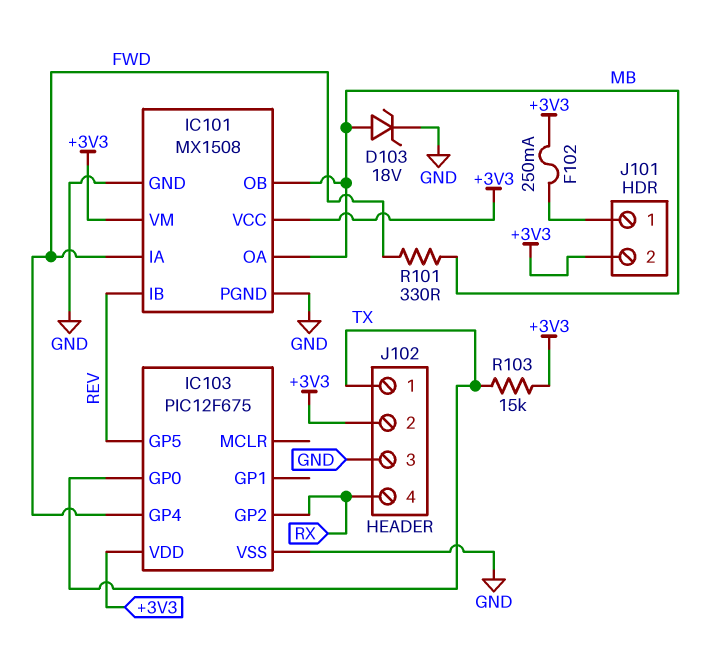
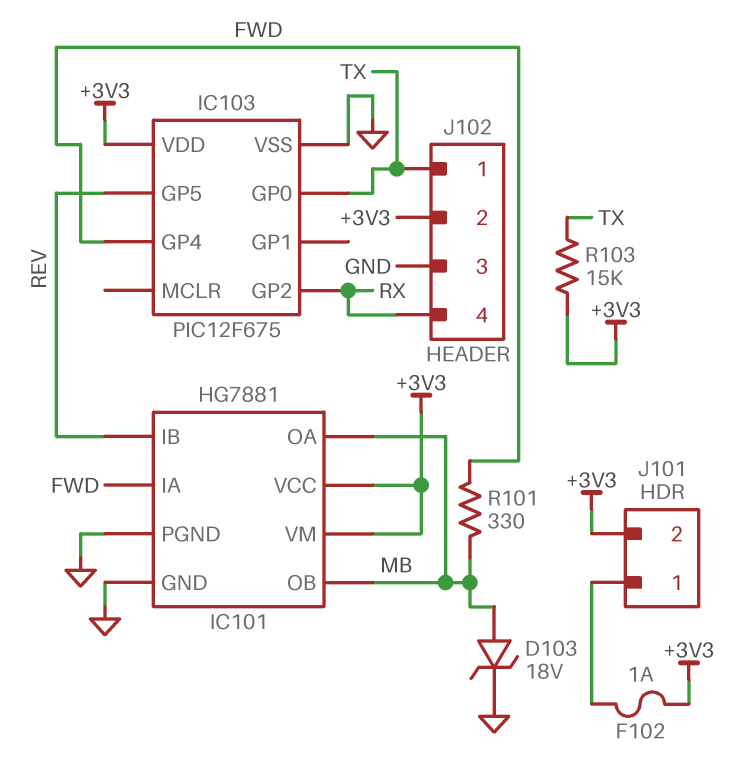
F102: 250mA (+3V3, J101/1) -> 1A (+3V3, J101/1)
IC101: MX1508 -> HG7881

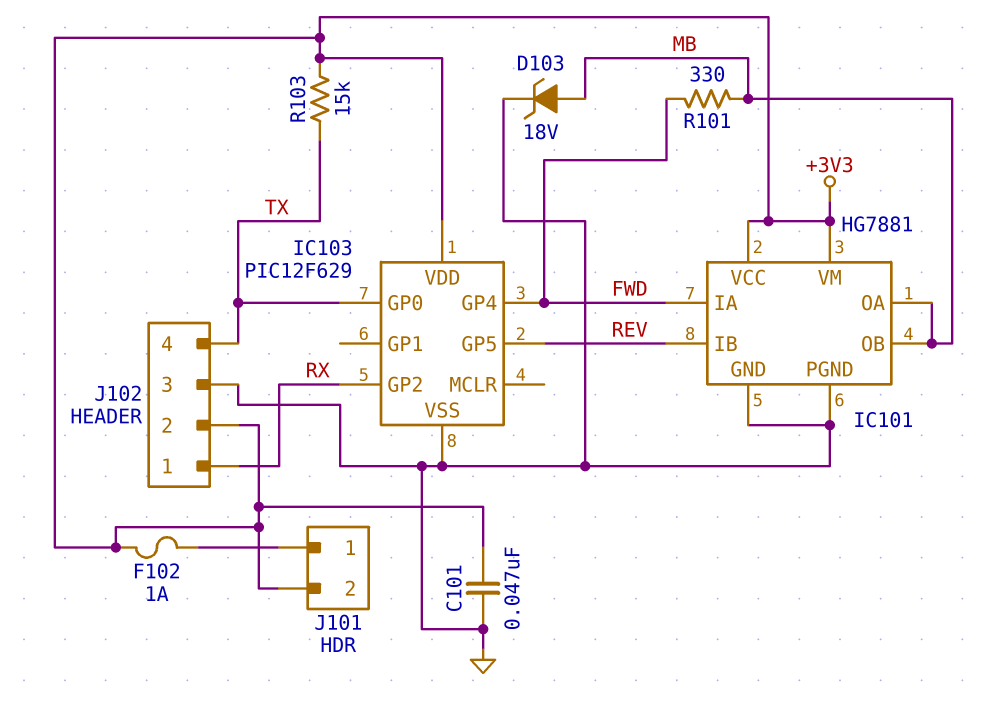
C101: none -> 47nF (+3V3, GND)
IC103: PIC12F675 -> PIC12F629
J102 pin 1: TX -> RX
J102 pin 4: RX -> TX

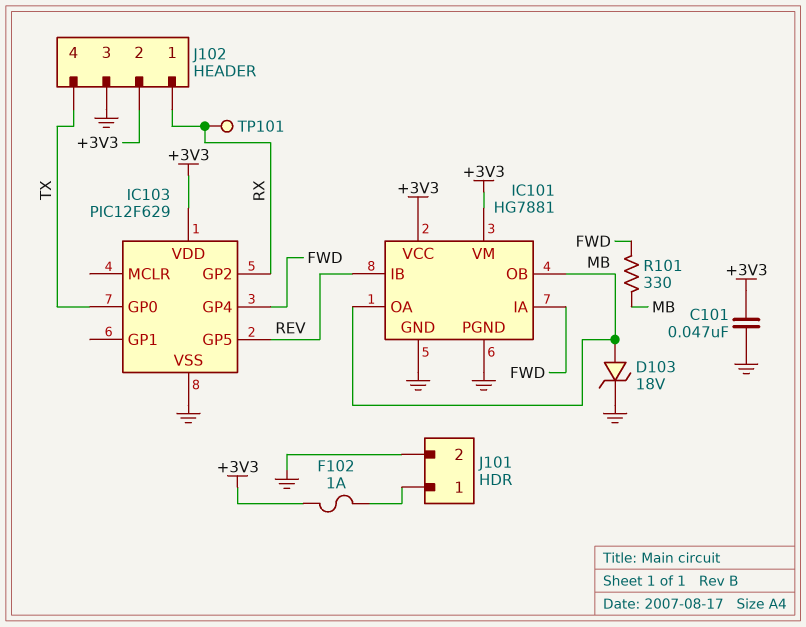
J101 pin 2: +3V3 -> GND
R103: 15k (+3V3, TX) -> none
TP101: none -> test point (RX)

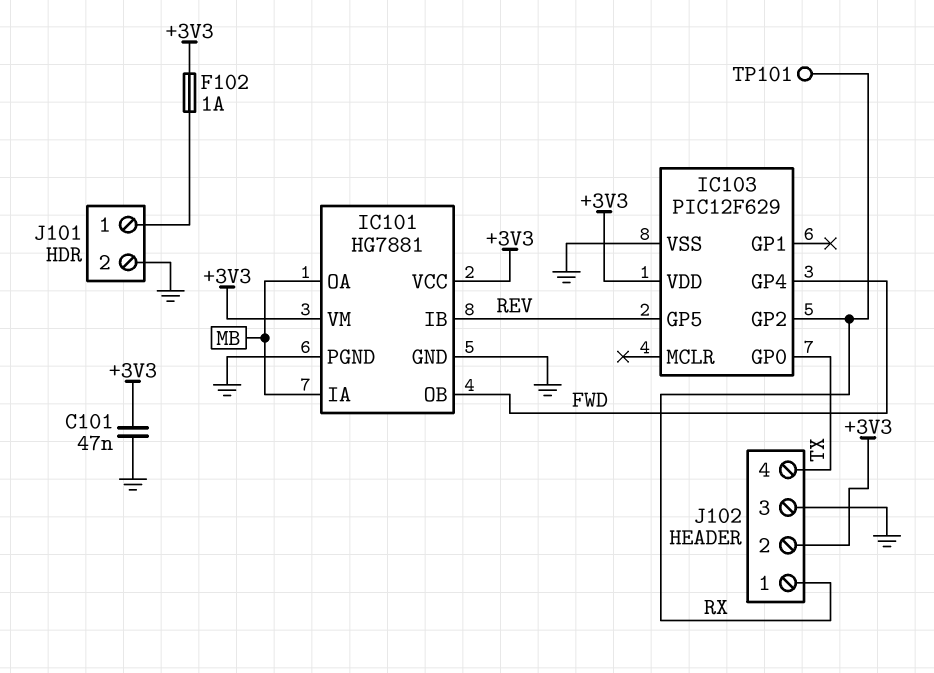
D103: zener 18V (A MB, K GND) -> none
IC101 pin IA: FWD -> MB
IC101 pin OB: MB -> FWD
R101: 330 (FWD, MB) -> none

